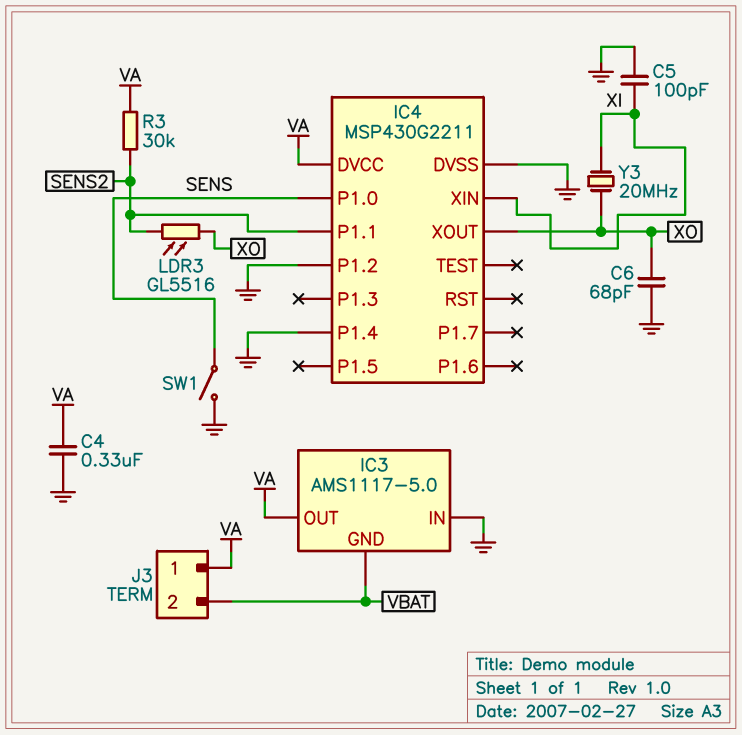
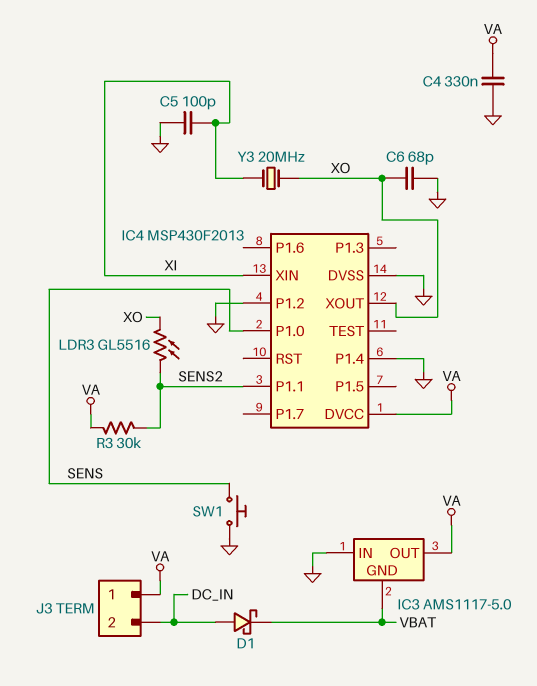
D1: none -> schottky (A DC_IN, K VBAT)
IC4: MSP430G2211 -> MSP430F2013
J3 pin 2: VBAT -> DC_IN
SW1: switch (GND, SENS) -> button (GND, SENS)

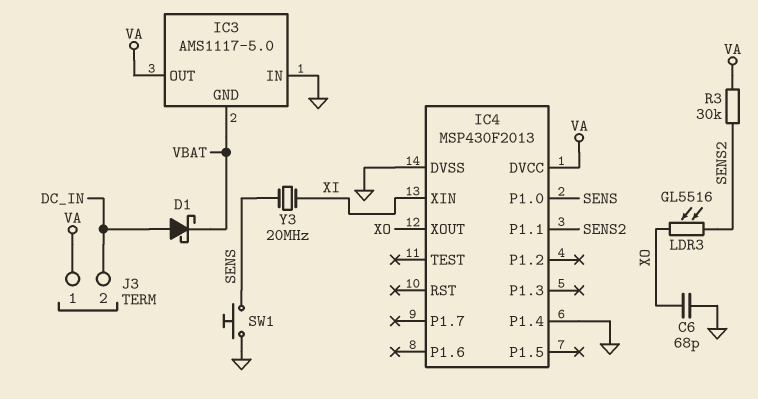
C4: 330nF (GND, VA) -> none
C5: 100pF (GND, XI) -> none
IC4 pin P1.2: GND -> none
Y3: 20MHz (XI, XO) -> 20MHz (SENS, XI)

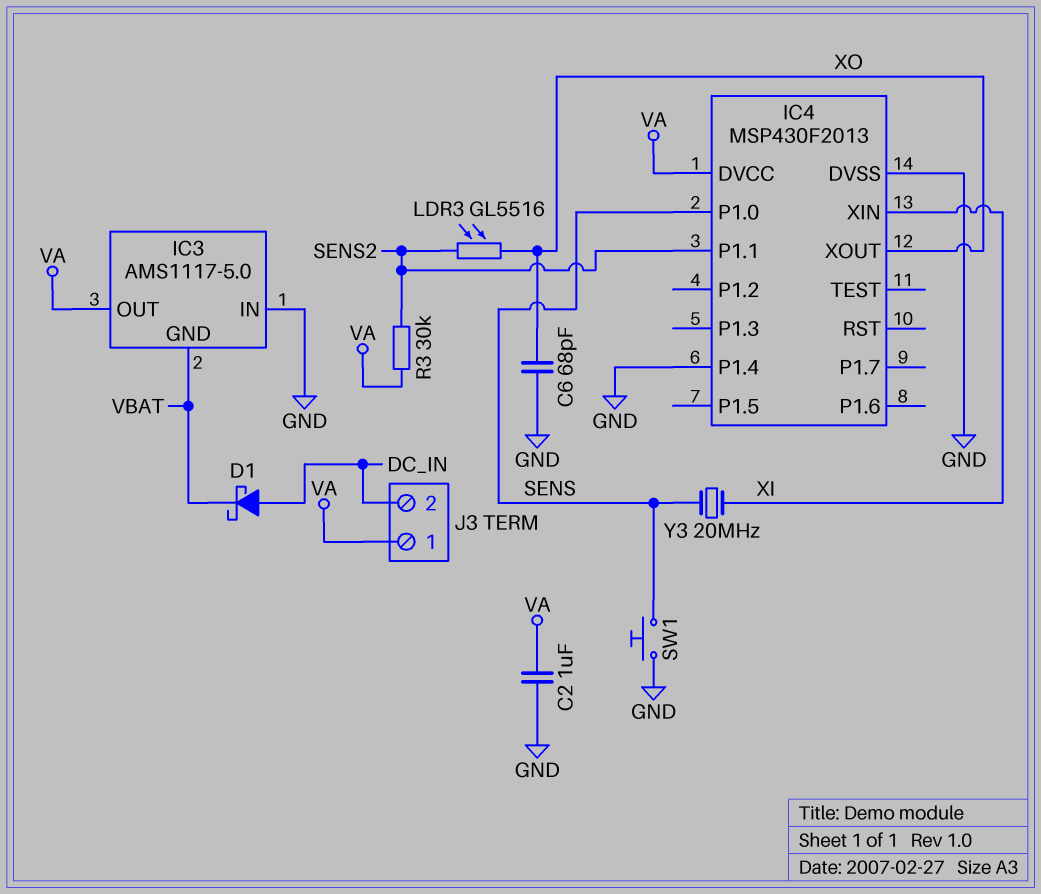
C2: none -> 1uF (GND, VA)

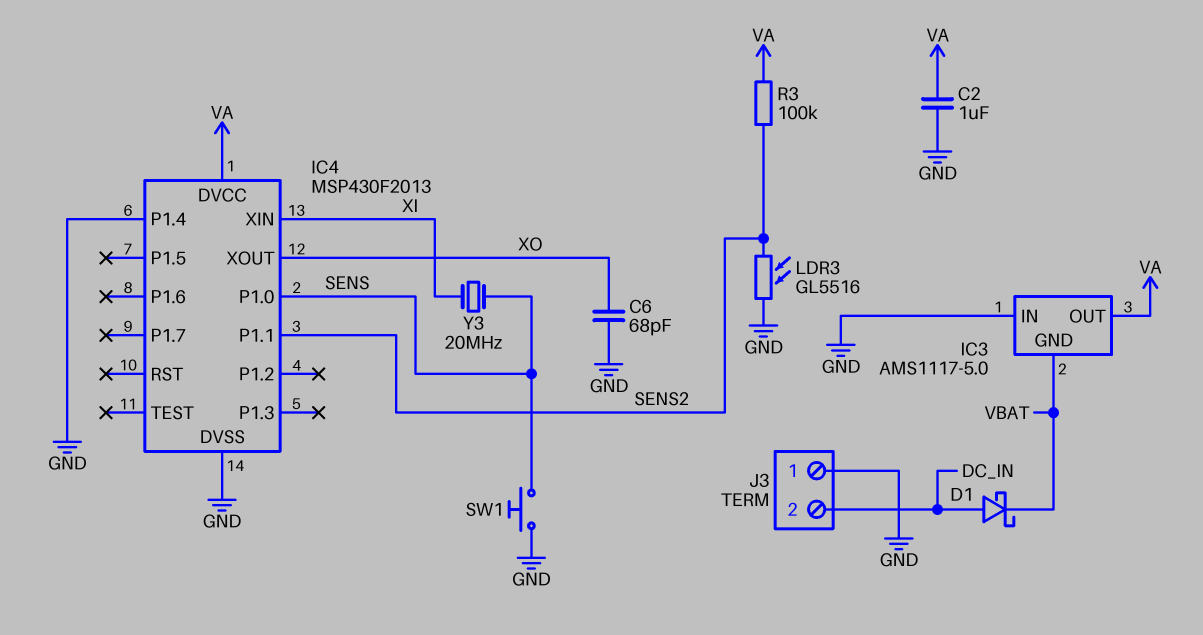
J3 pin 1: VA -> GND
LDR3: GL5516 (SENS2, XO) -> GL5516 (GND, SENS2)
R3: 30k (SENS2, VA) -> 100k (SENS2, VA)

